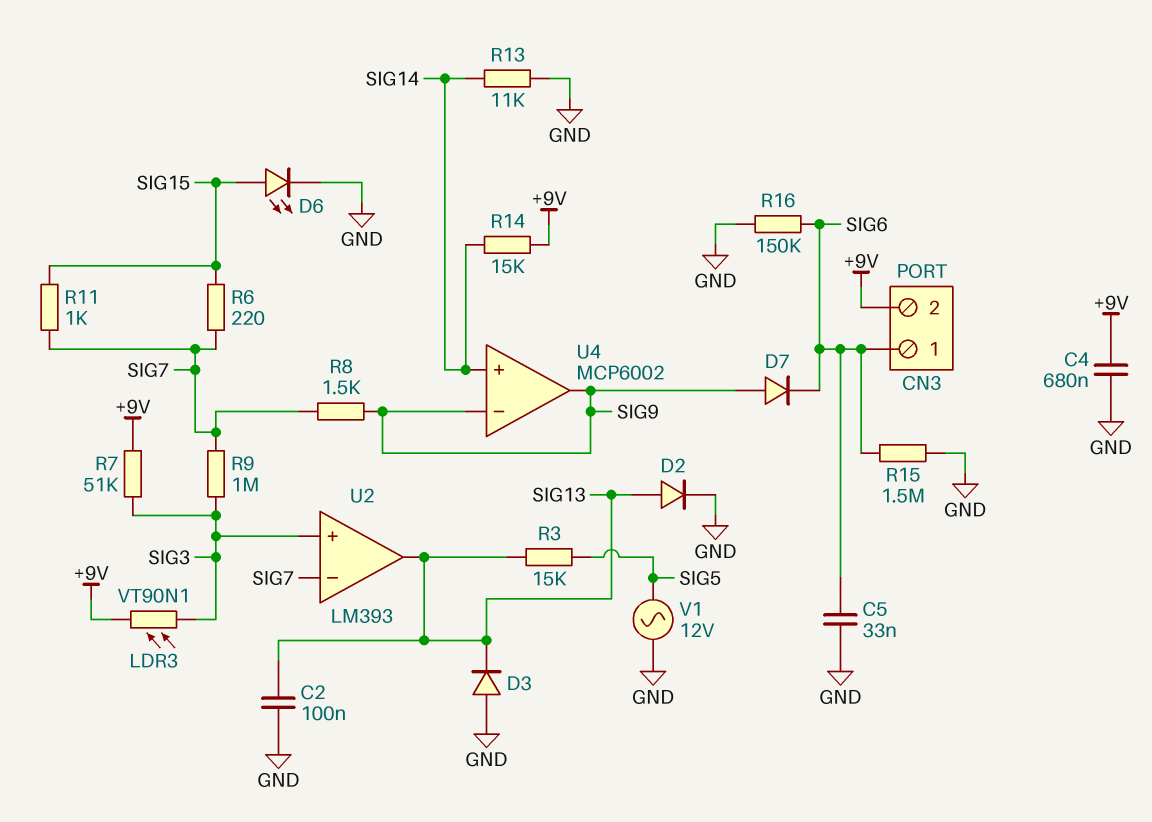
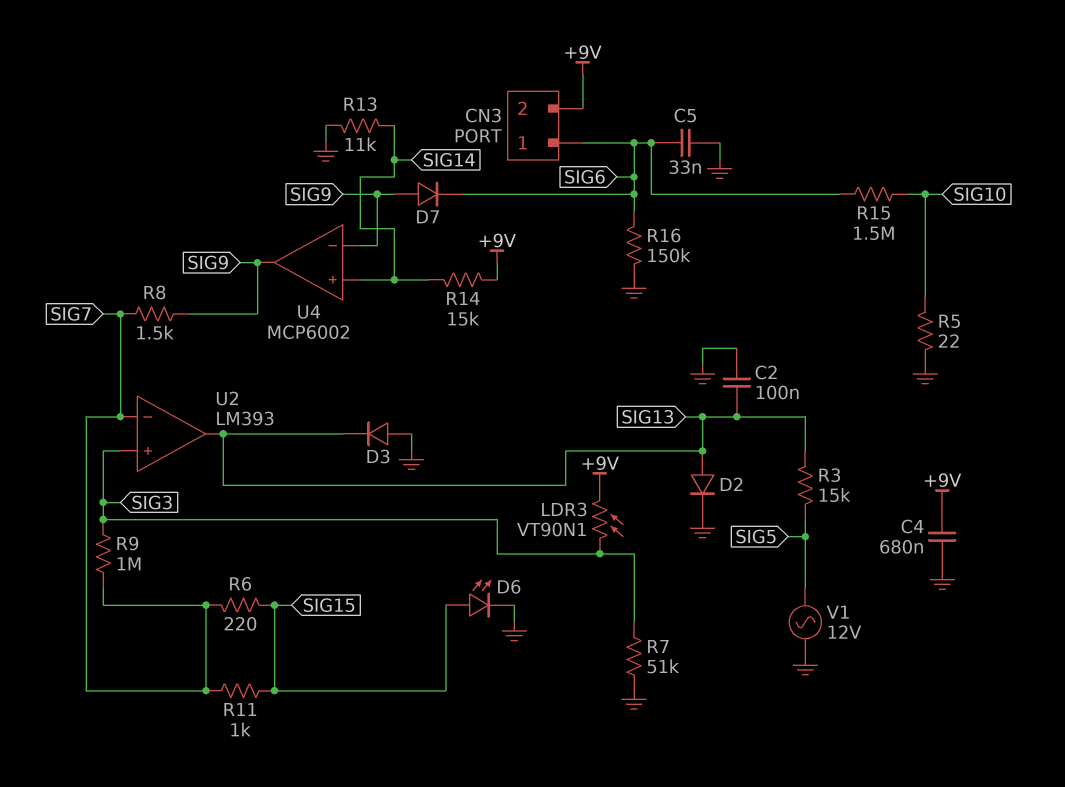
R5: none -> 22 (GND, SIG10)
R7: 51k (+9V, SIG3) -> 51k (GND, SIG3)
R15: 1.5M (GND, SIG6) -> 1.5M (SIG6, SIG10)

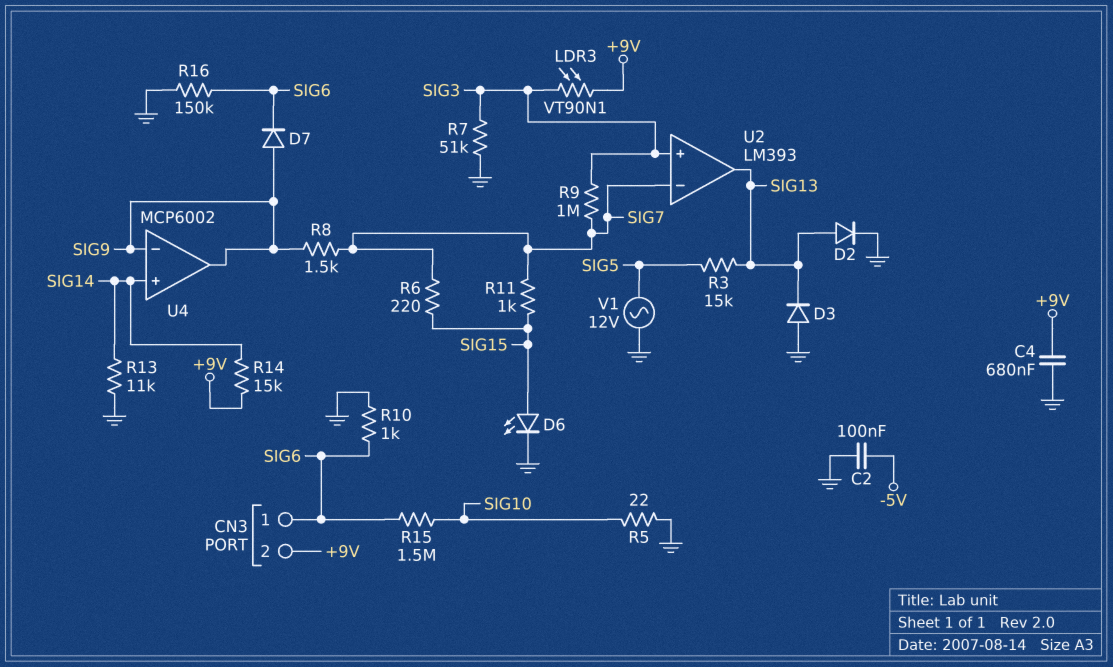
C2: 100nF (GND, SIG13) -> 100nF (-5V, GND)
C5: 33nF (GND, SIG6) -> none
R10: none -> 1k (GND, SIG6)

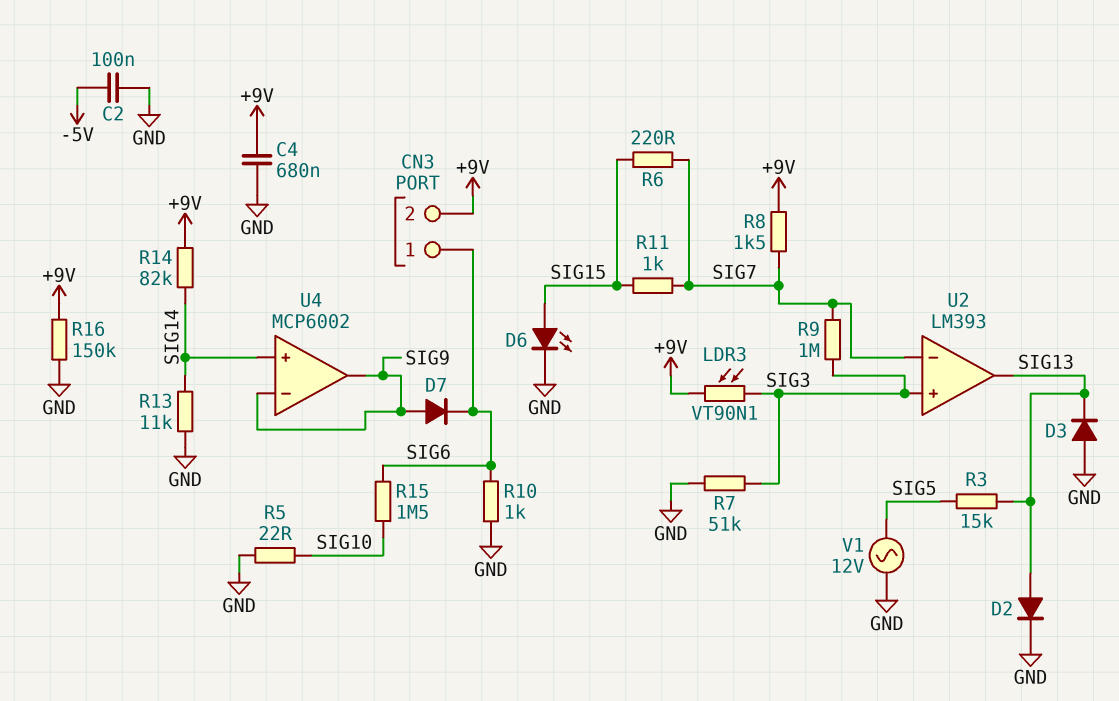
R8: 1.5k (SIG7, SIG9) -> 1.5k (+9V, SIG7)
R14: 15k (+9V, SIG14) -> 82k (+9V, SIG14)
R16: 150k (GND, SIG6) -> 150k (+9V, GND)

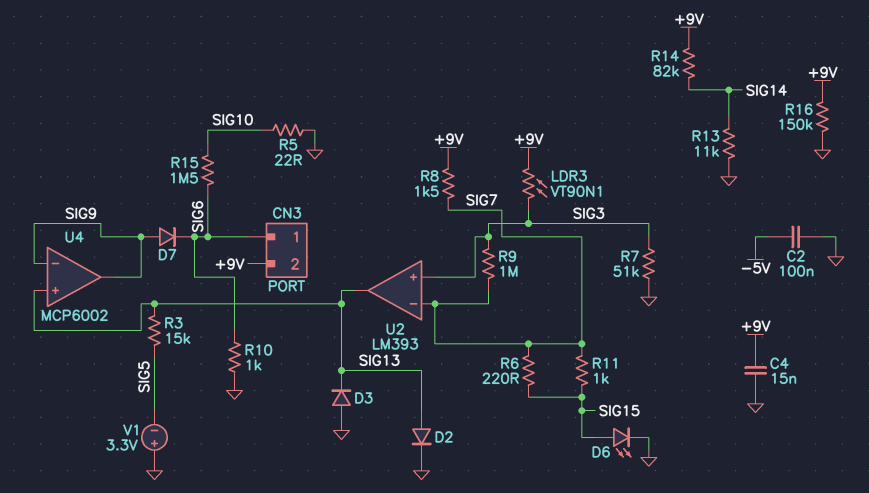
C4: 680nF (+9V, GND) -> 15nF (+9V, GND)
U4 pin in+: SIG14 -> SIG13
V1: AC 12V (GND, SIG5) -> 3.3V (plus GND, minus SIG5)

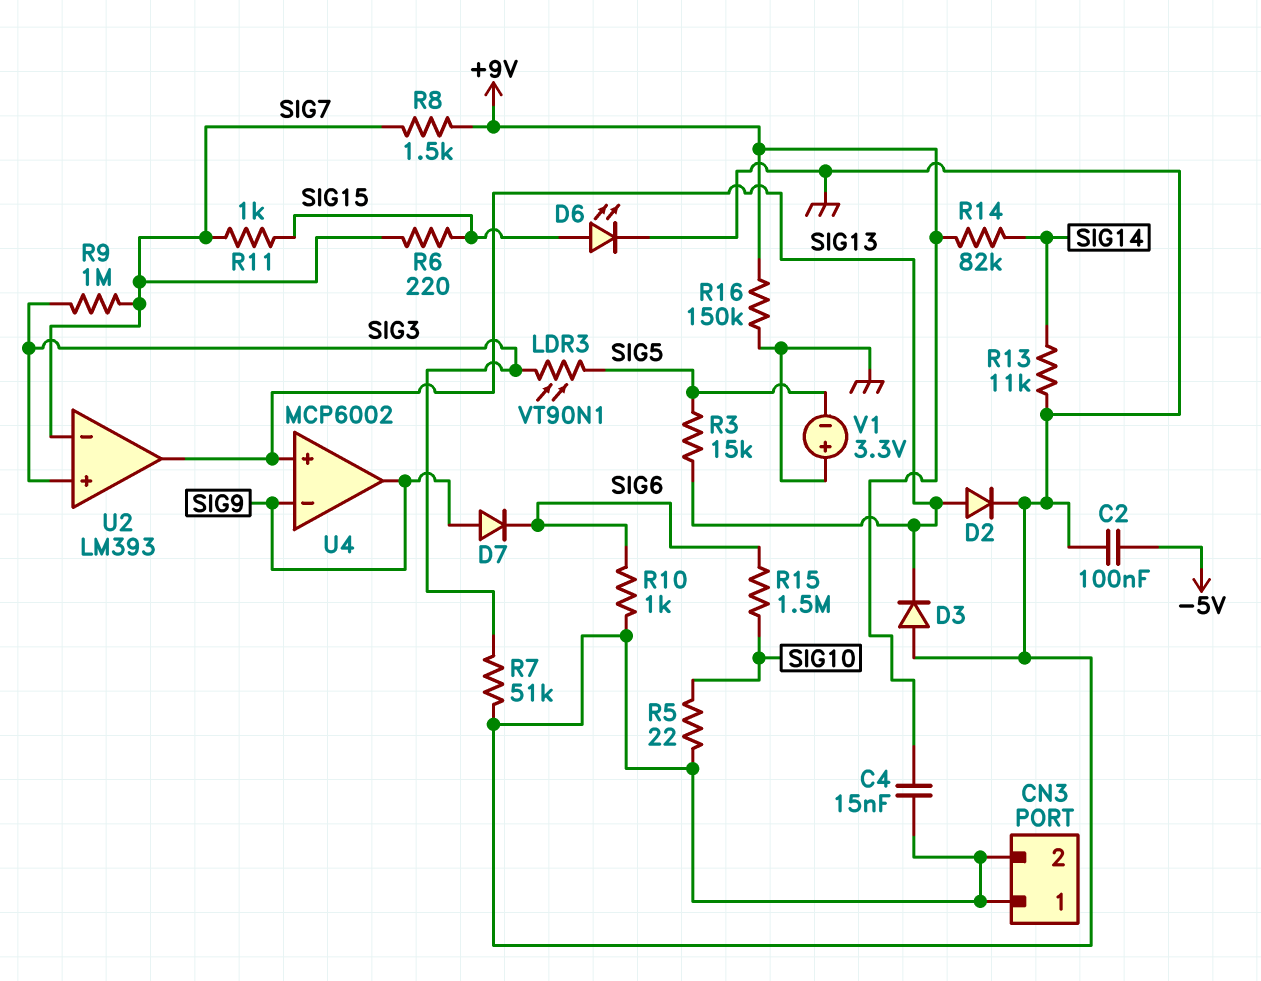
CN3 pin 1: SIG6 -> GND
CN3 pin 2: +9V -> GND
LDR3: VT90N1 (+9V, SIG3) -> VT90N1 (SIG3, SIG5)

